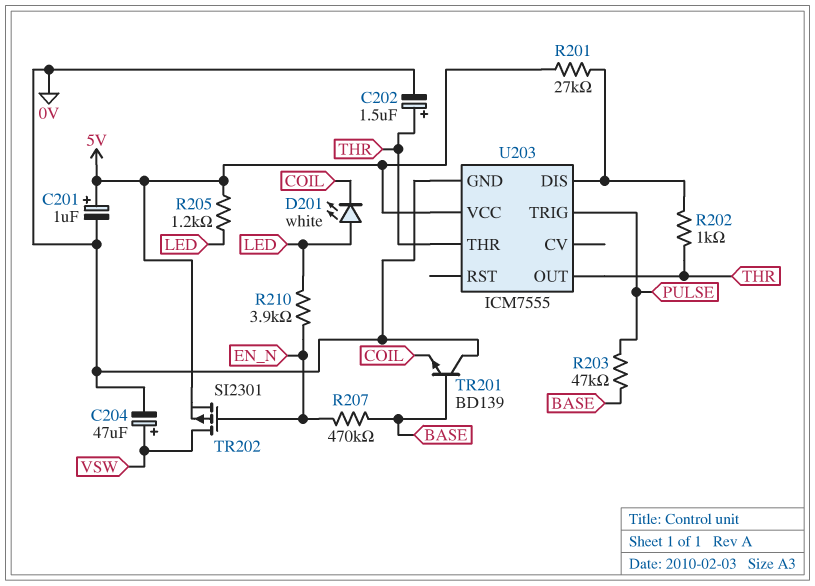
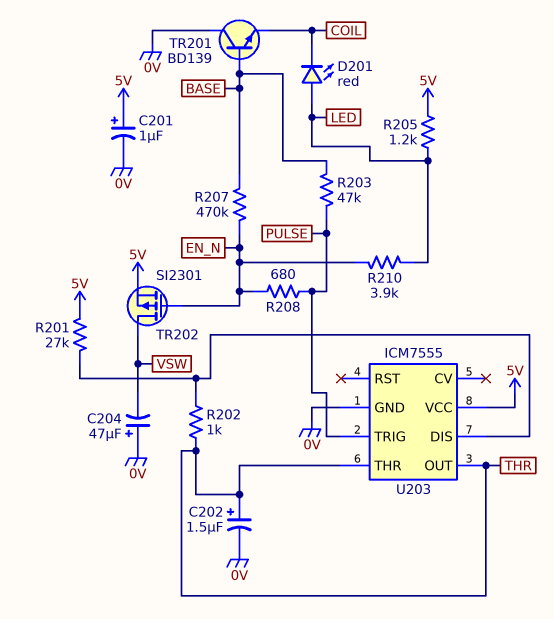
C204: 47uF (plus VSW, minus 0V) -> 47uF (plus 0V, minus VSW)
D201: LED white (A LED, K COIL) -> LED red (A LED, K COIL)
R208: none -> 680 (EN_N, PULSE)

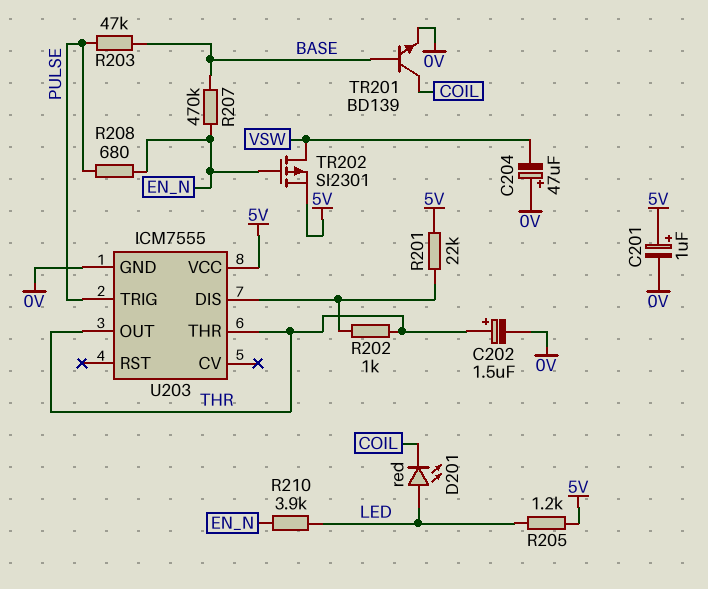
R201: 27k (5V, U203/DIS) -> 22k (5V, U203/DIS)
TR201: NPN BD139 (B BASE, C 0V, E COIL) -> NPN BD139 (B BASE, C COIL, E 0V)

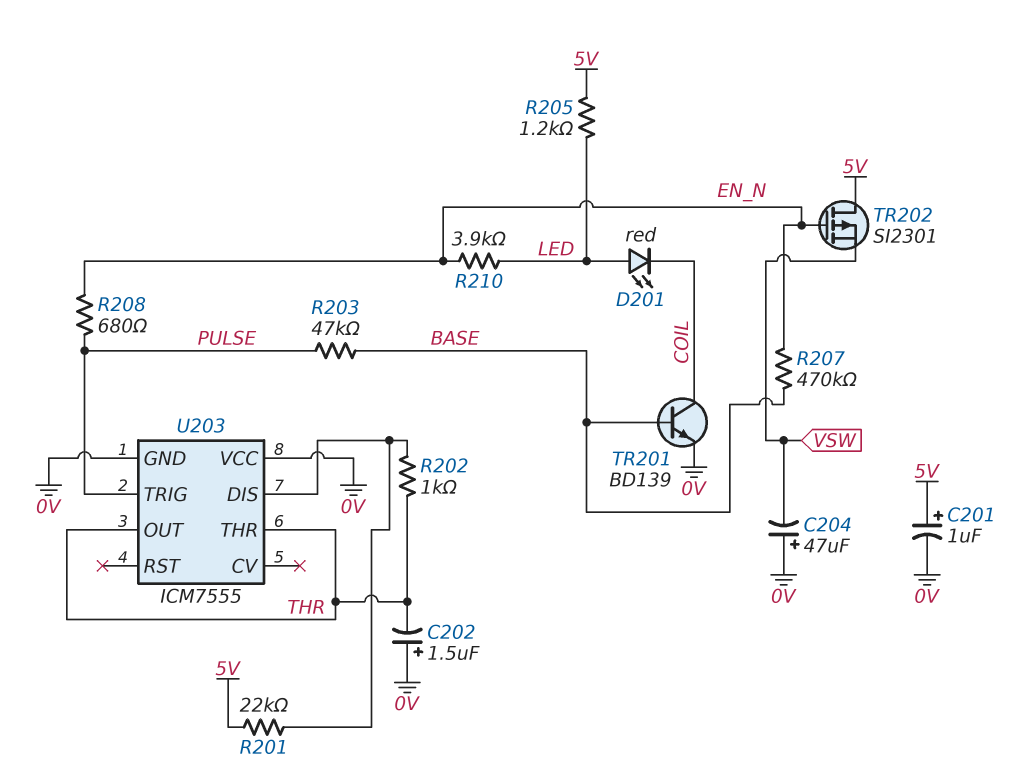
C202: 1.5uF (plus THR, minus 0V) -> 1.5uF (plus 0V, minus THR)
TR202: PMOS SI2301 (G EN_N, D VSW, S 5V) -> PMOS SI2301 (G EN_N, D 5V, S VSW)
U203 pin VCC: 5V -> 0V

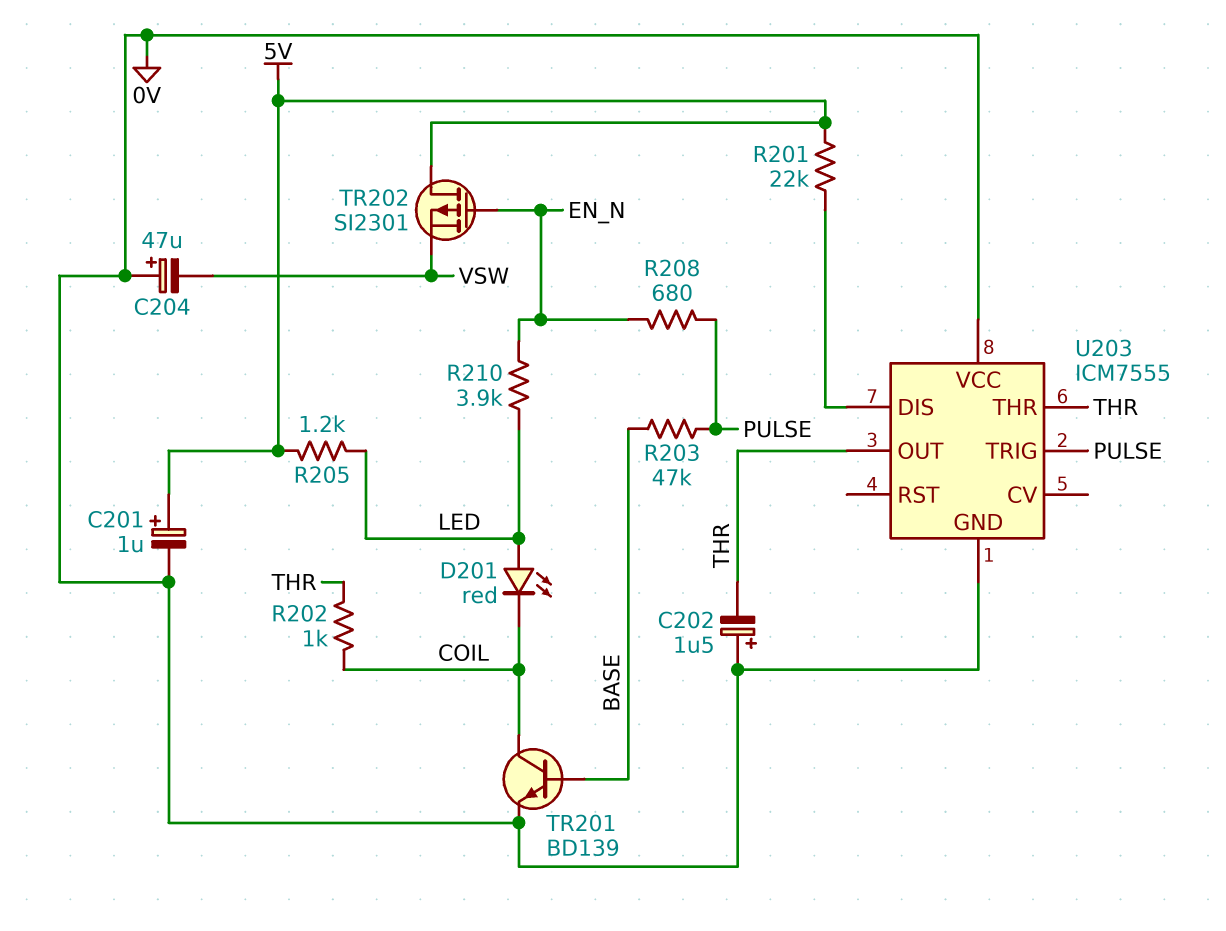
R202: 1k (THR, U203/DIS) -> 1k (COIL, THR)
R207: 470k (BASE, EN_N) -> none

